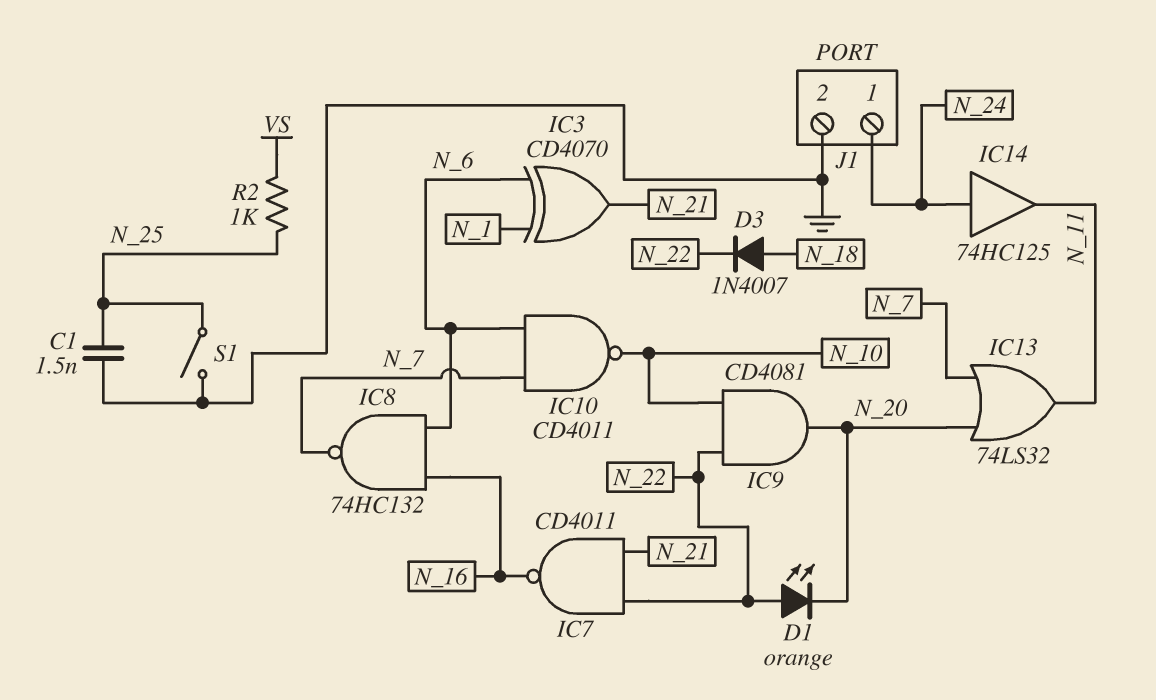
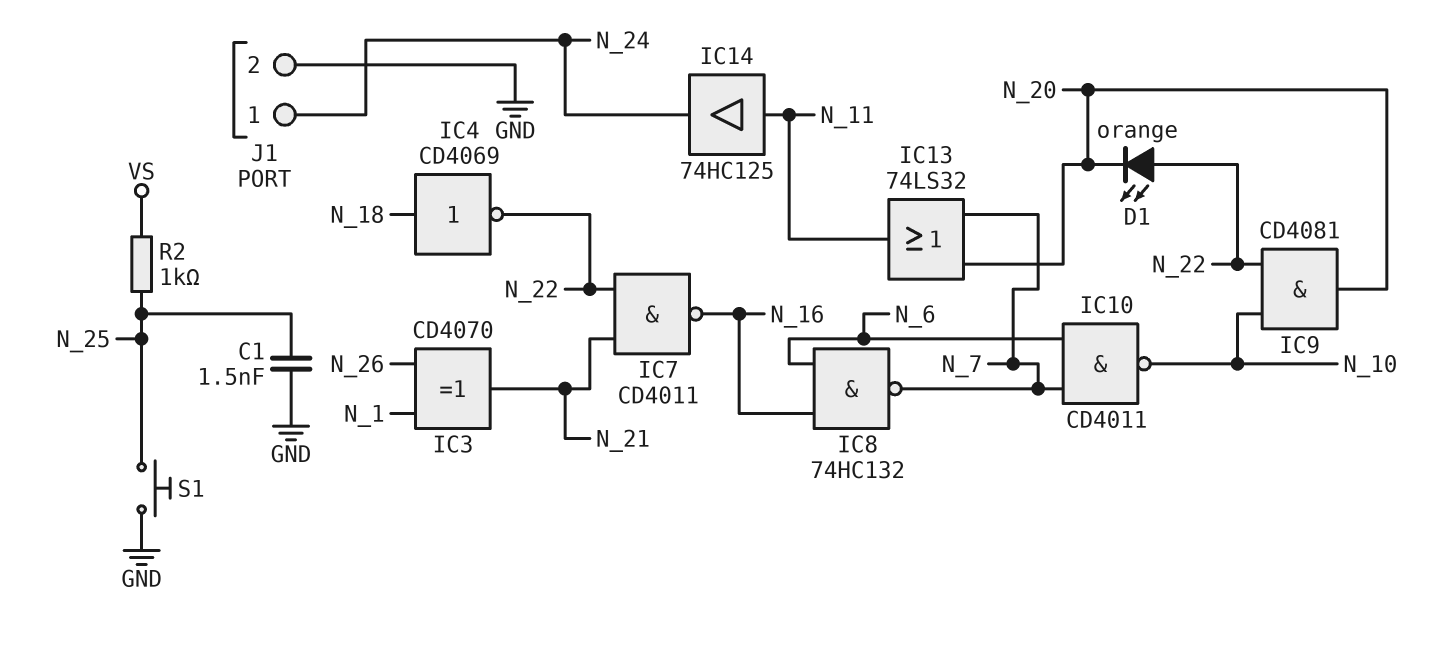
D3: diode 1N4007 (A N_18, K N_22) -> none
IC3: XOR CD4070 (in N_1, in N_6, out N_21) -> XOR CD4070 (in N_1, in N_26, out N_21)
IC4: none -> NOT CD4069 (in N_18, out N_22)
IC14: buffer 74HC125 (in N_24, out N_11) -> buffer 74HC125 (in N_11, out N_24)
S1: switch (GND, N_25) -> button (GND, N_25)

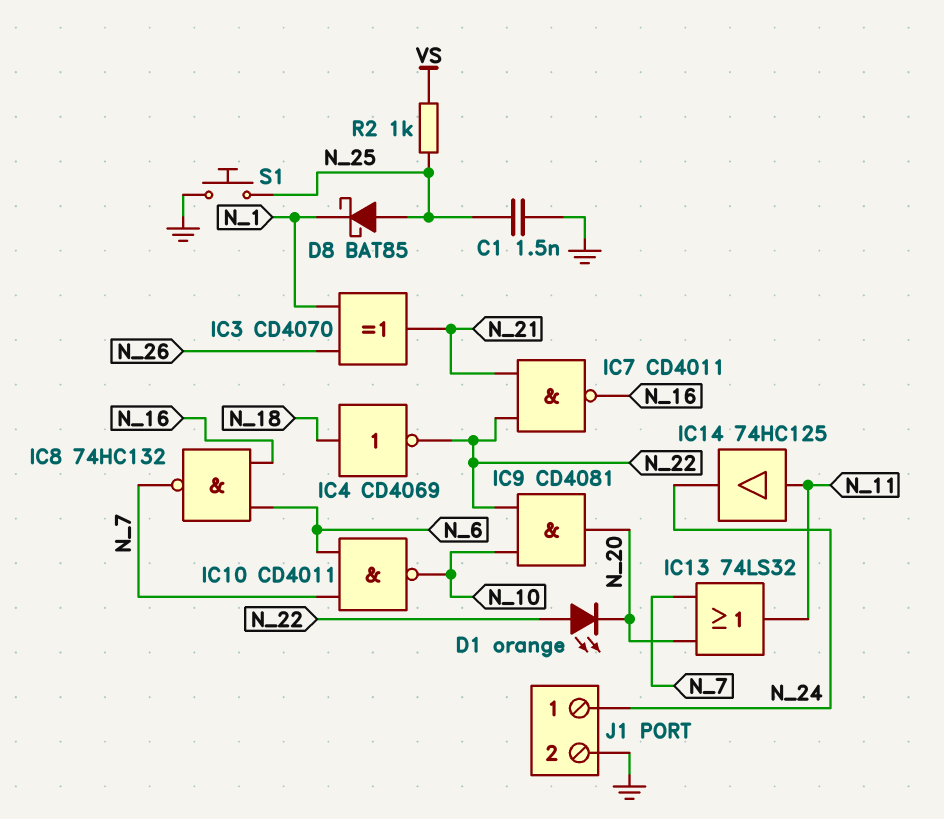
D8: none -> schottky BAT85 (A N_25, K N_1)

